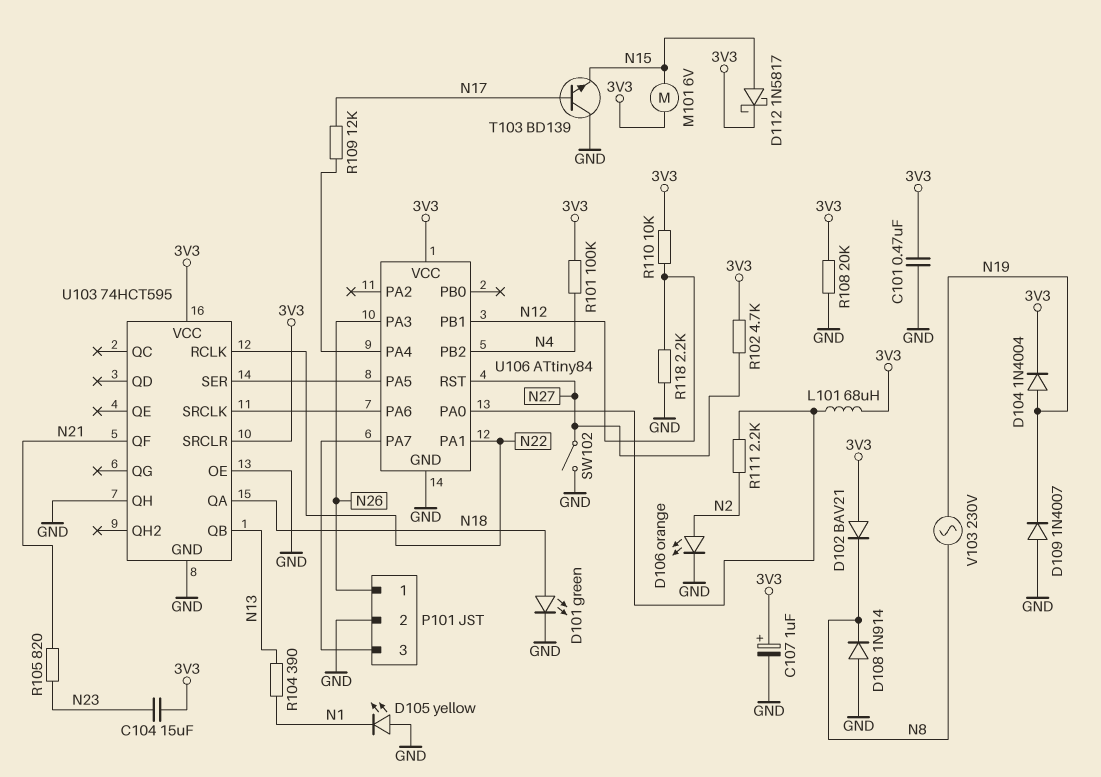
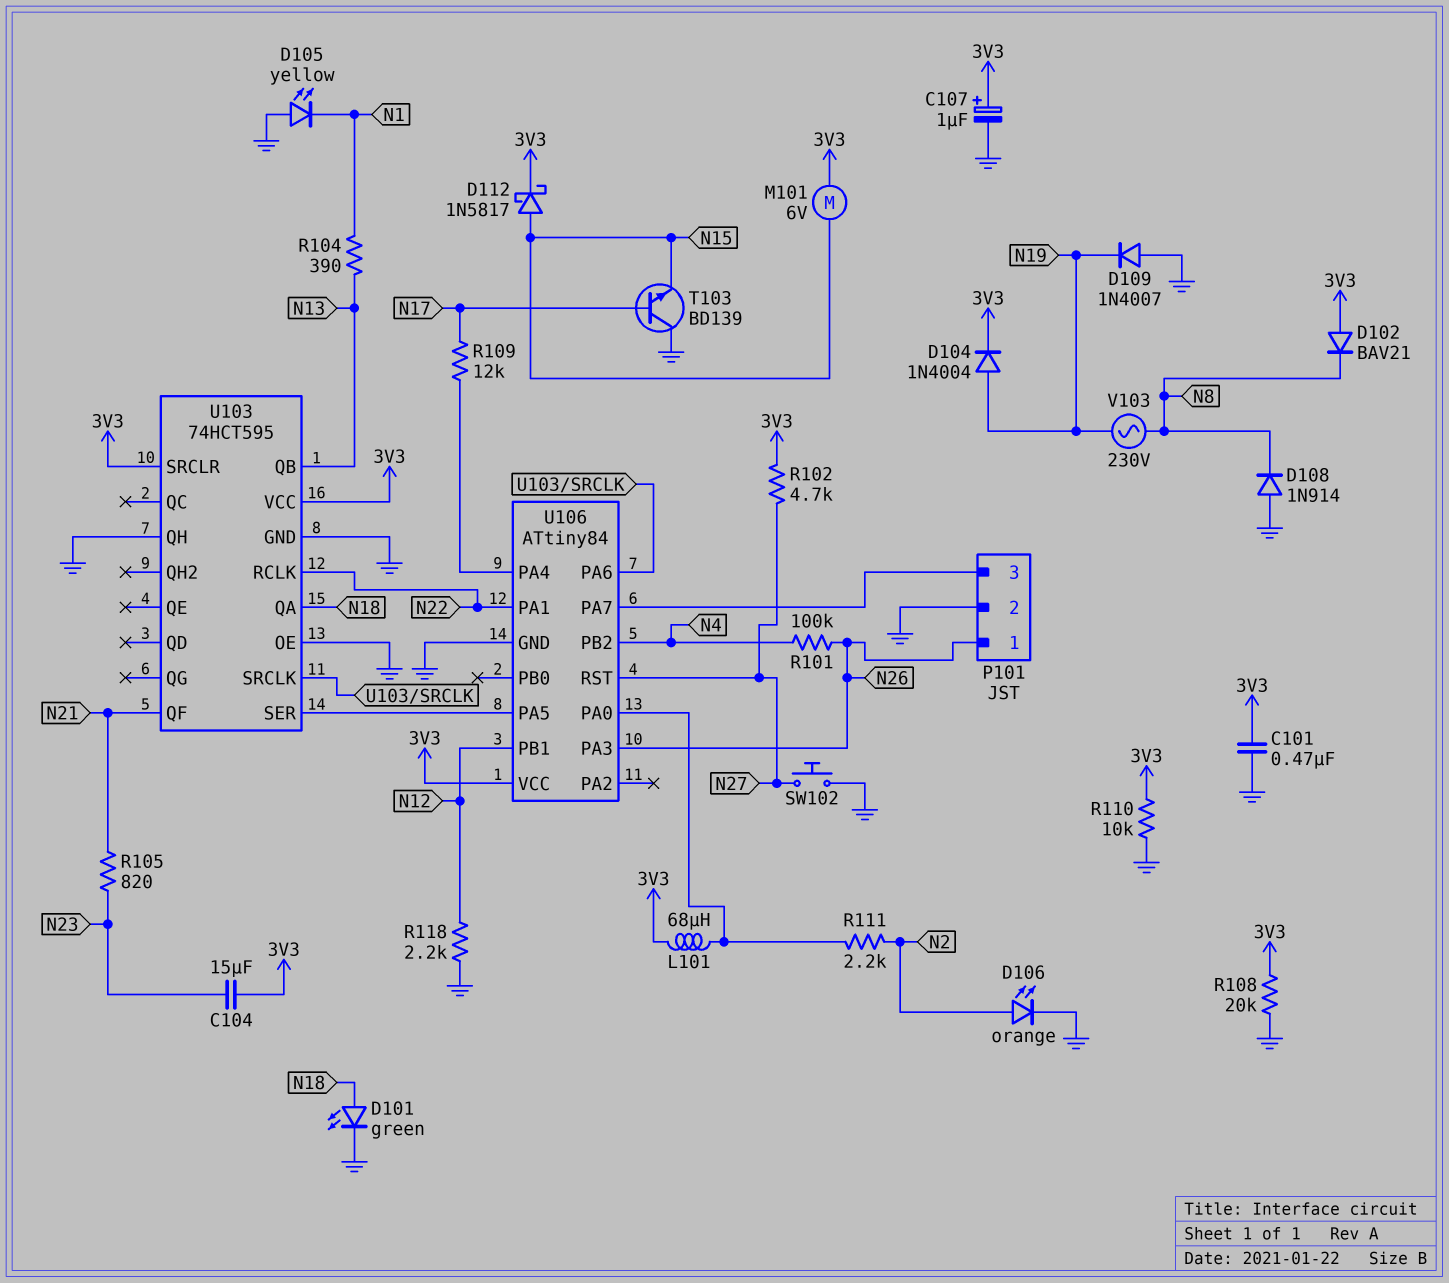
R101: 100k (3V3, N4) -> 100k (N4, N26)
R110: 10k (3V3, N12) -> 10k (3V3, GND)
SW102: switch (GND, N27) -> button (GND, N27)

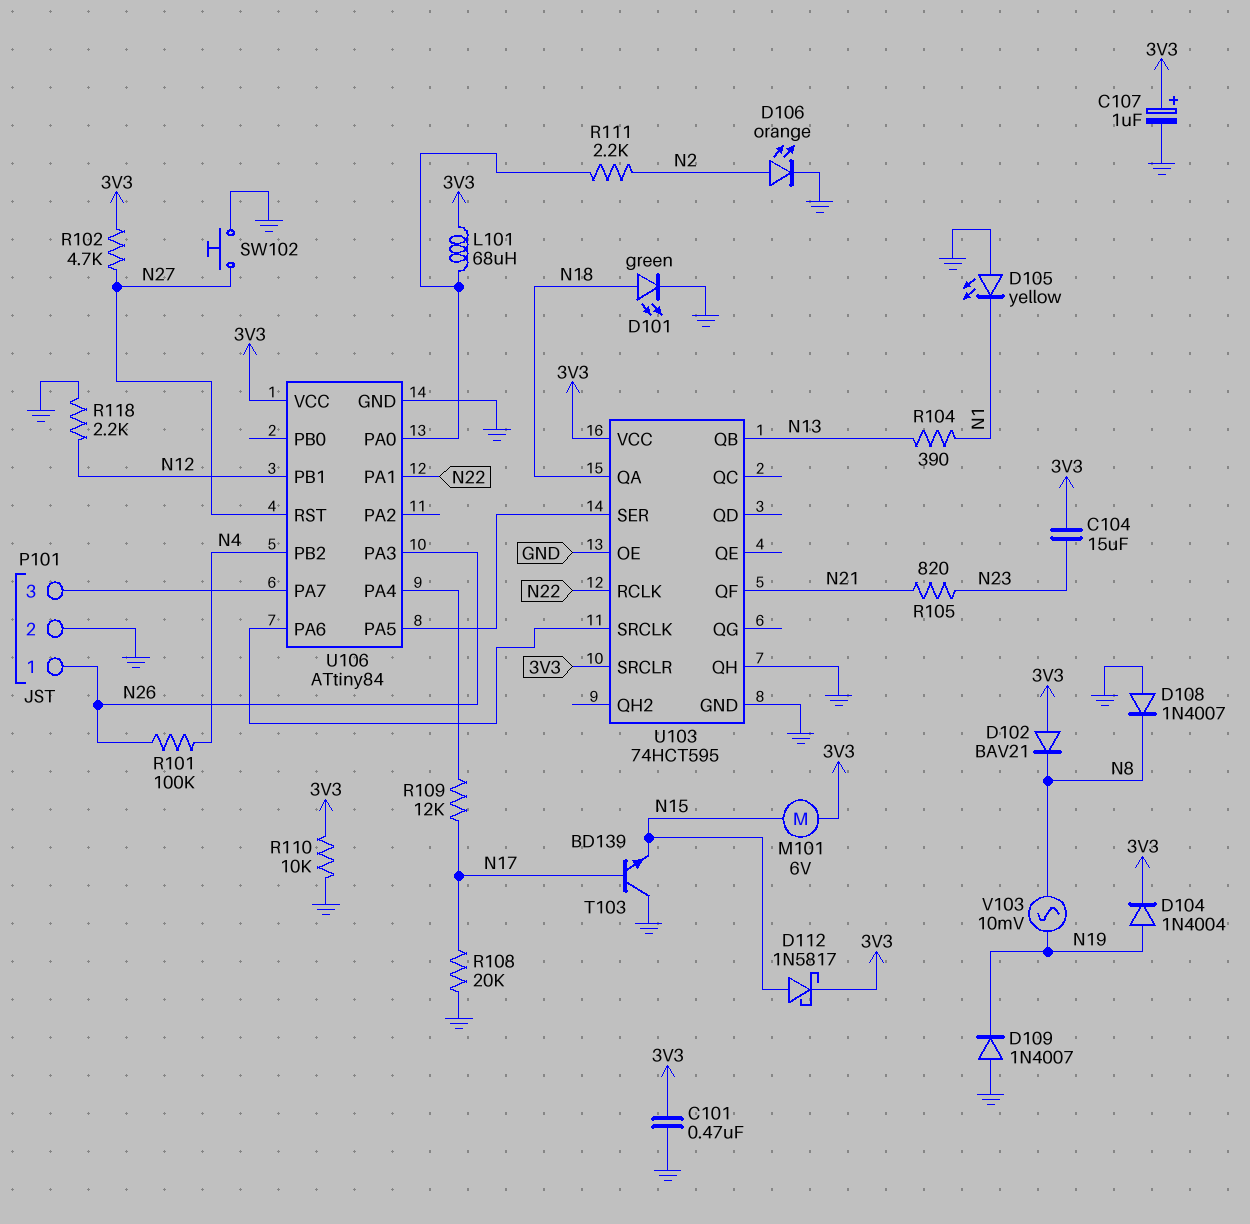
D108: diode 1N914 (A GND, K N8) -> diode 1N4007 (A GND, K N8)
R108: 20k (3V3, GND) -> 20k (GND, N17)
V103: AC 230V (N8, N19) -> AC 10mV (N8, N19)

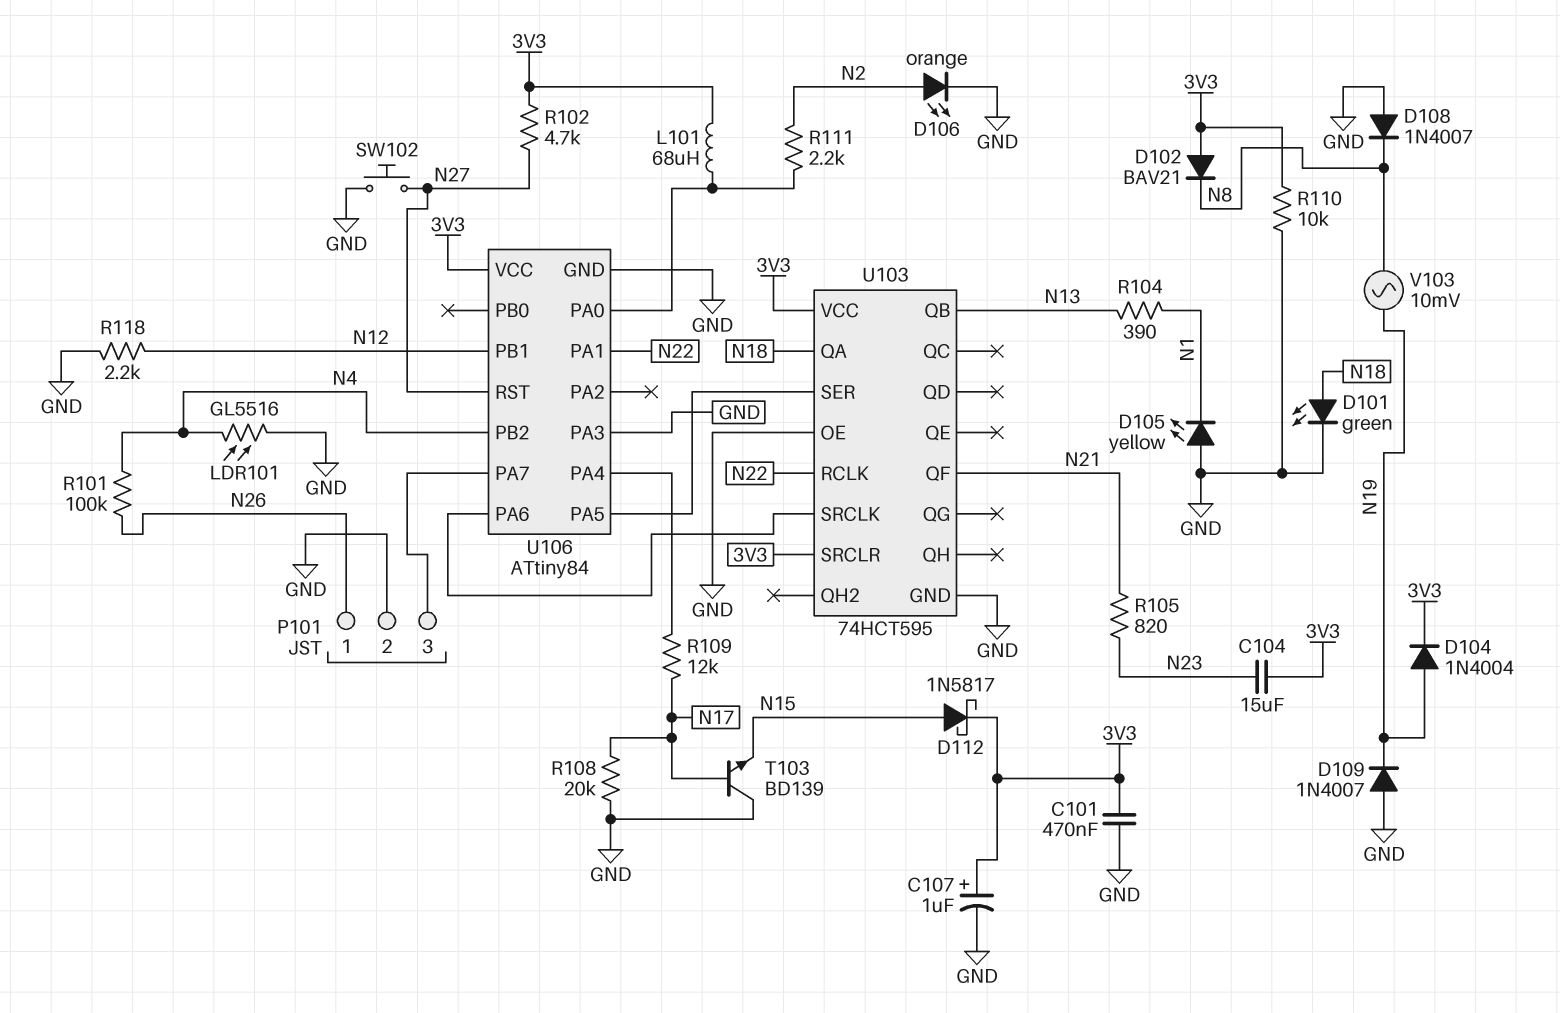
LDR101: none -> GL5516 (GND, N4)
M101: motor 6V (3V3, N15) -> none
U103 pin QH: GND -> none
U106 pin PA3: N26 -> GND

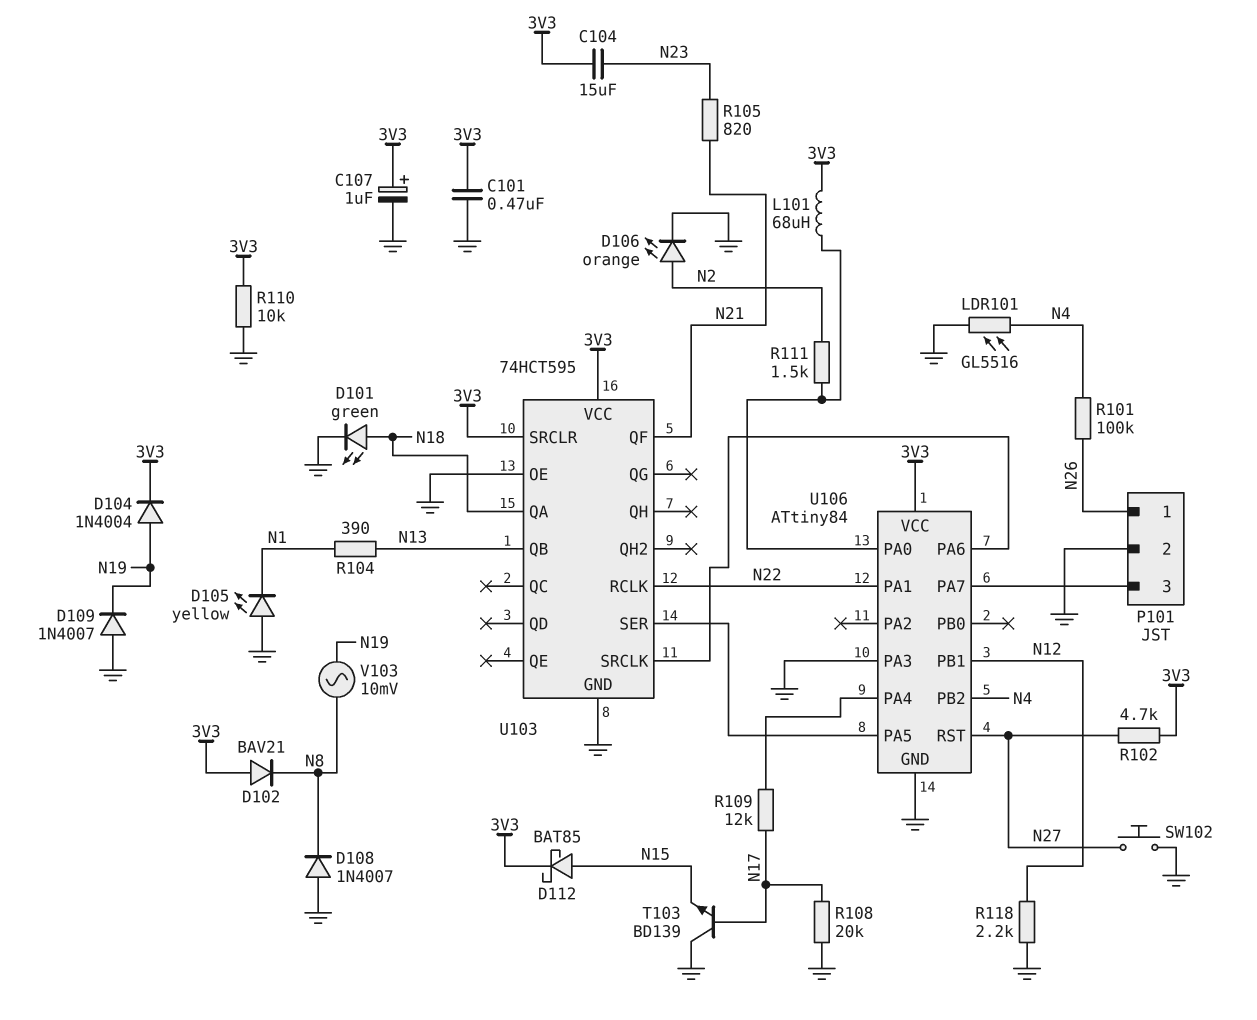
D112: schottky 1N5817 (A N15, K 3V3) -> schottky BAT85 (A N15, K 3V3)
R111: 2.2k (N2, U106/PA0) -> 1.5k (N2, U106/PA0)

